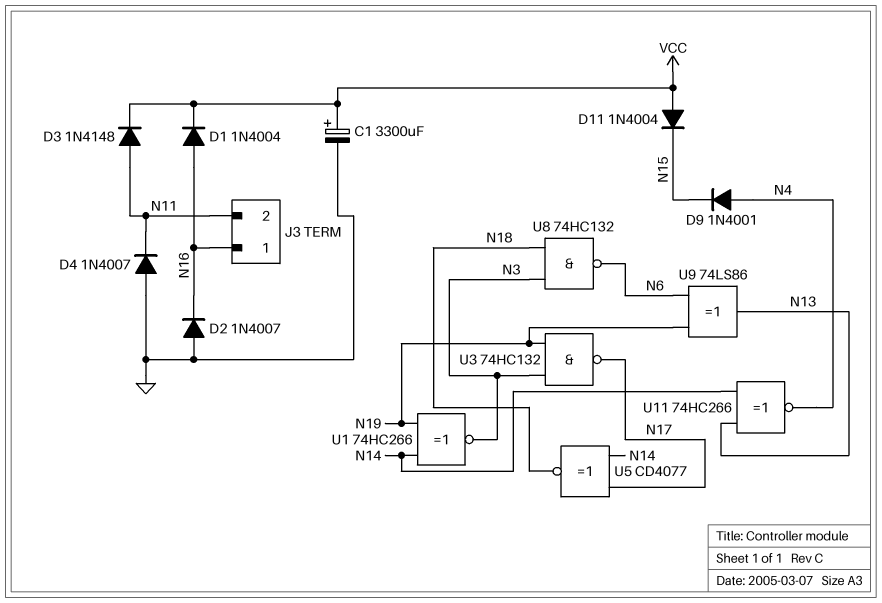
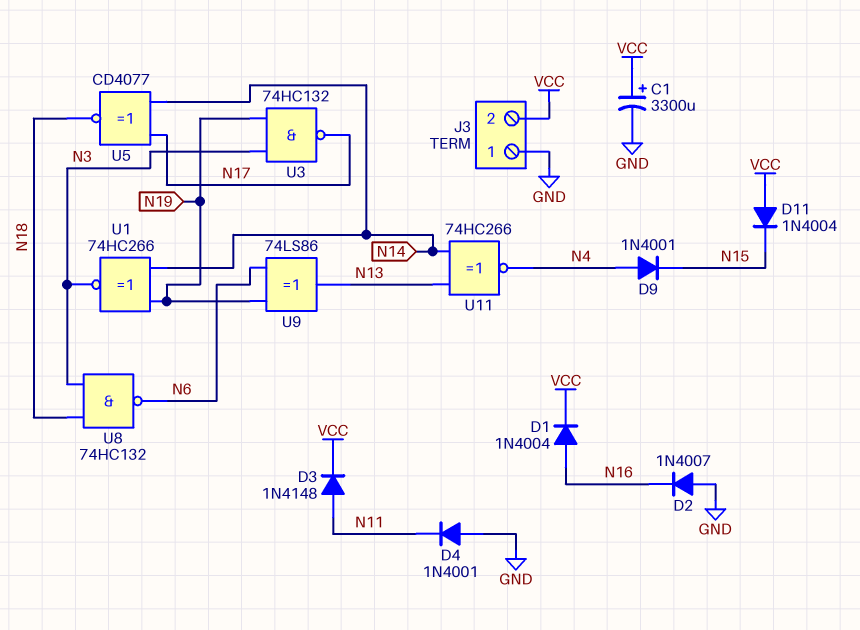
D4: diode 1N4007 (A GND, K N11) -> diode 1N4001 (A GND, K N11)
J3 pin 1: N16 -> GND
J3 pin 2: N11 -> VCC

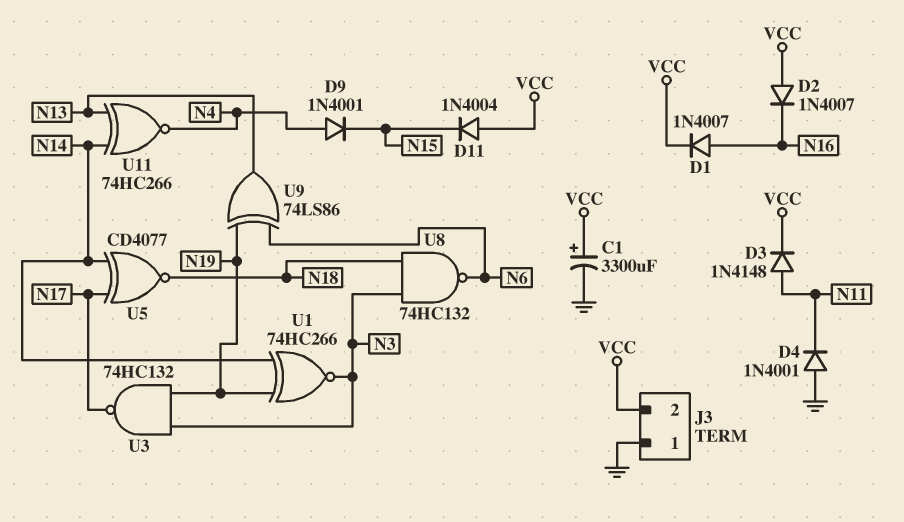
D1: diode 1N4004 (A N16, K VCC) -> diode 1N4007 (A N16, K VCC)
D2: diode 1N4007 (A GND, K N16) -> diode 1N4007 (A VCC, K N16)

